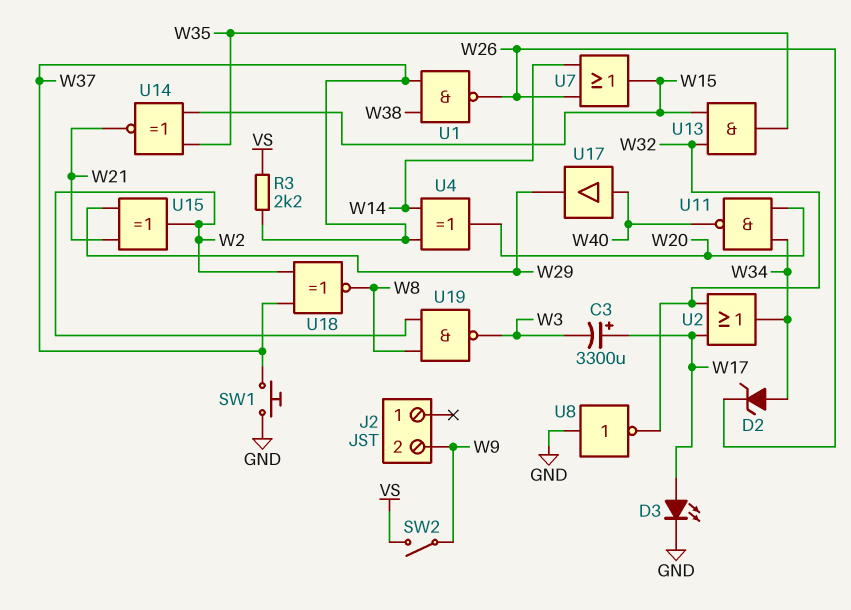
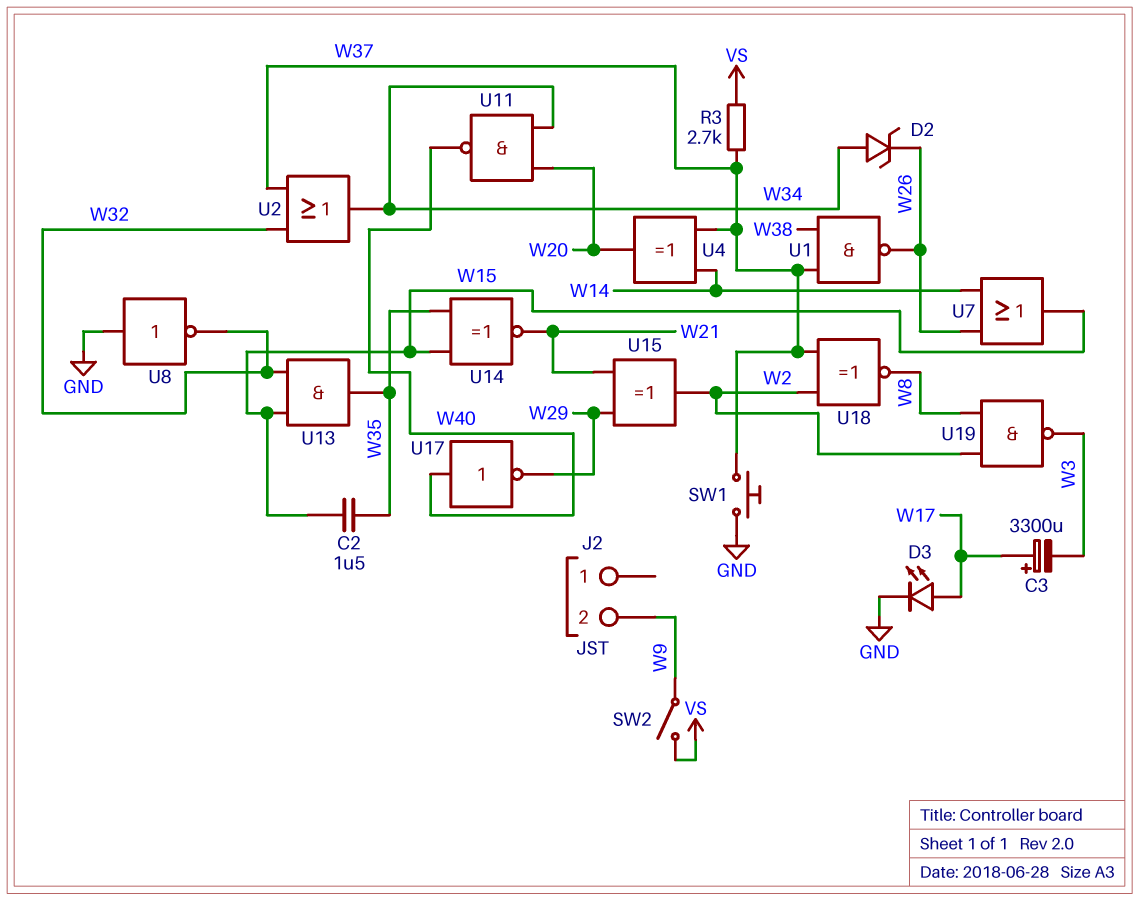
C2: none -> 1.5uF (W15, W35)
R3: 2.2k (VS, W37) -> 2.7k (VS, W37)
U2: OR (in W17, in W32, out W34) -> OR (in W32, in W37, out W34)
U17: buffer (in W40, out W29) -> NOT (in W40, out W29)

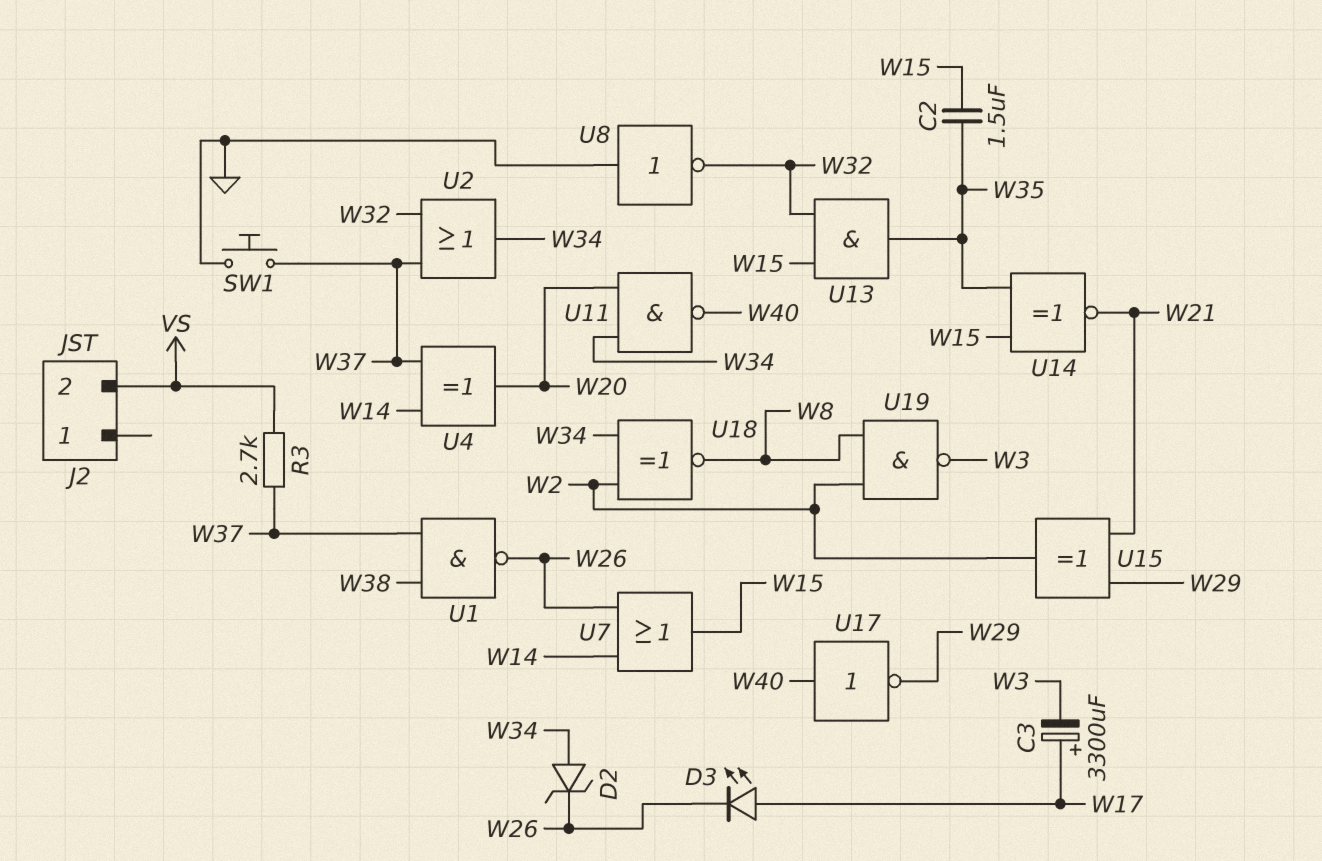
D3: LED (A W17, K GND) -> LED (A W17, K W26)
J2 pin 2: W9 -> VS
SW2: switch (VS, W9) -> none
U18: XNOR (in W2, in W37, out W8) -> XNOR (in W2, in W34, out W8)

